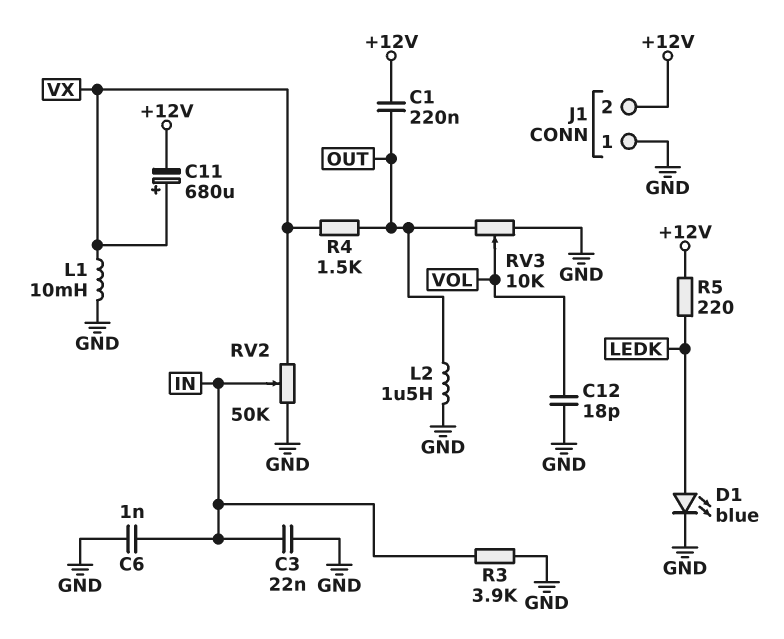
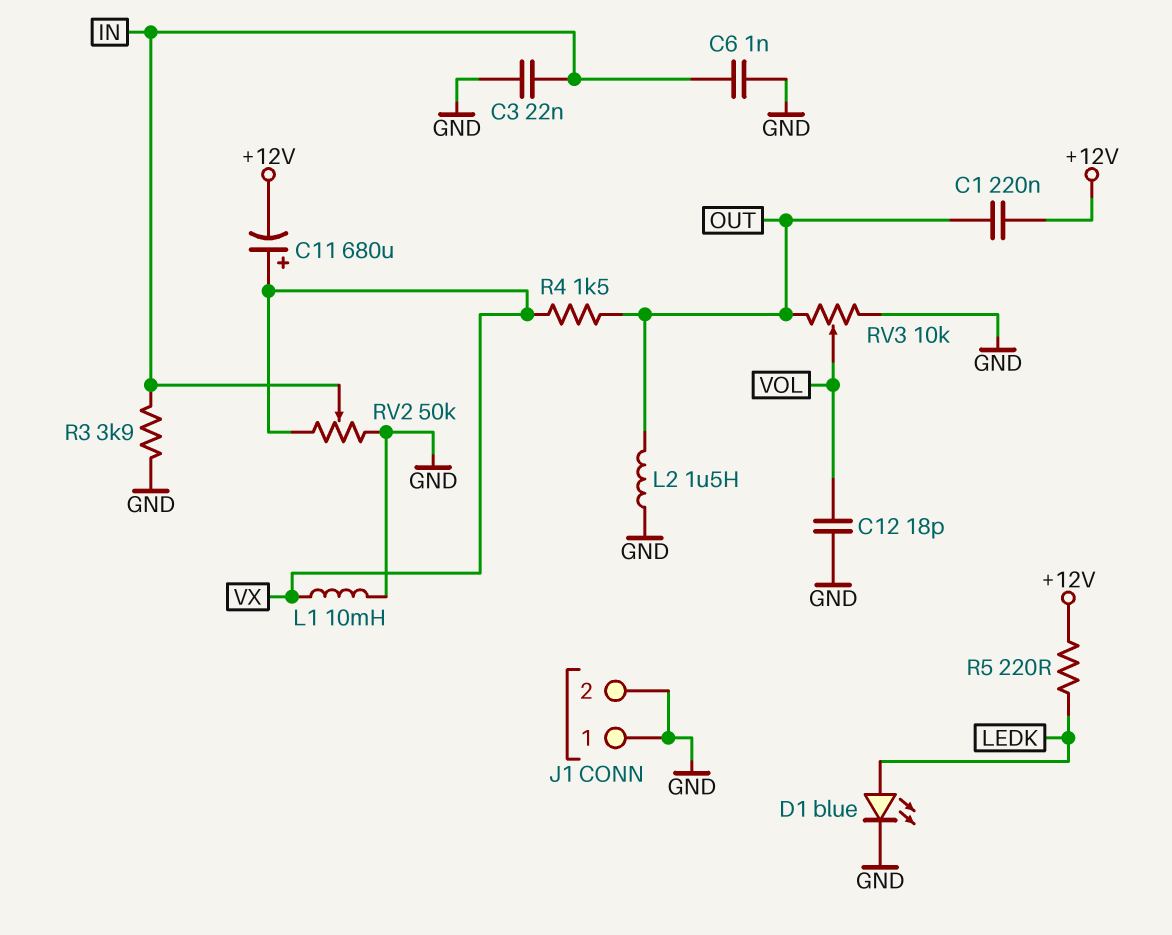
J1 pin 2: +12V -> GND

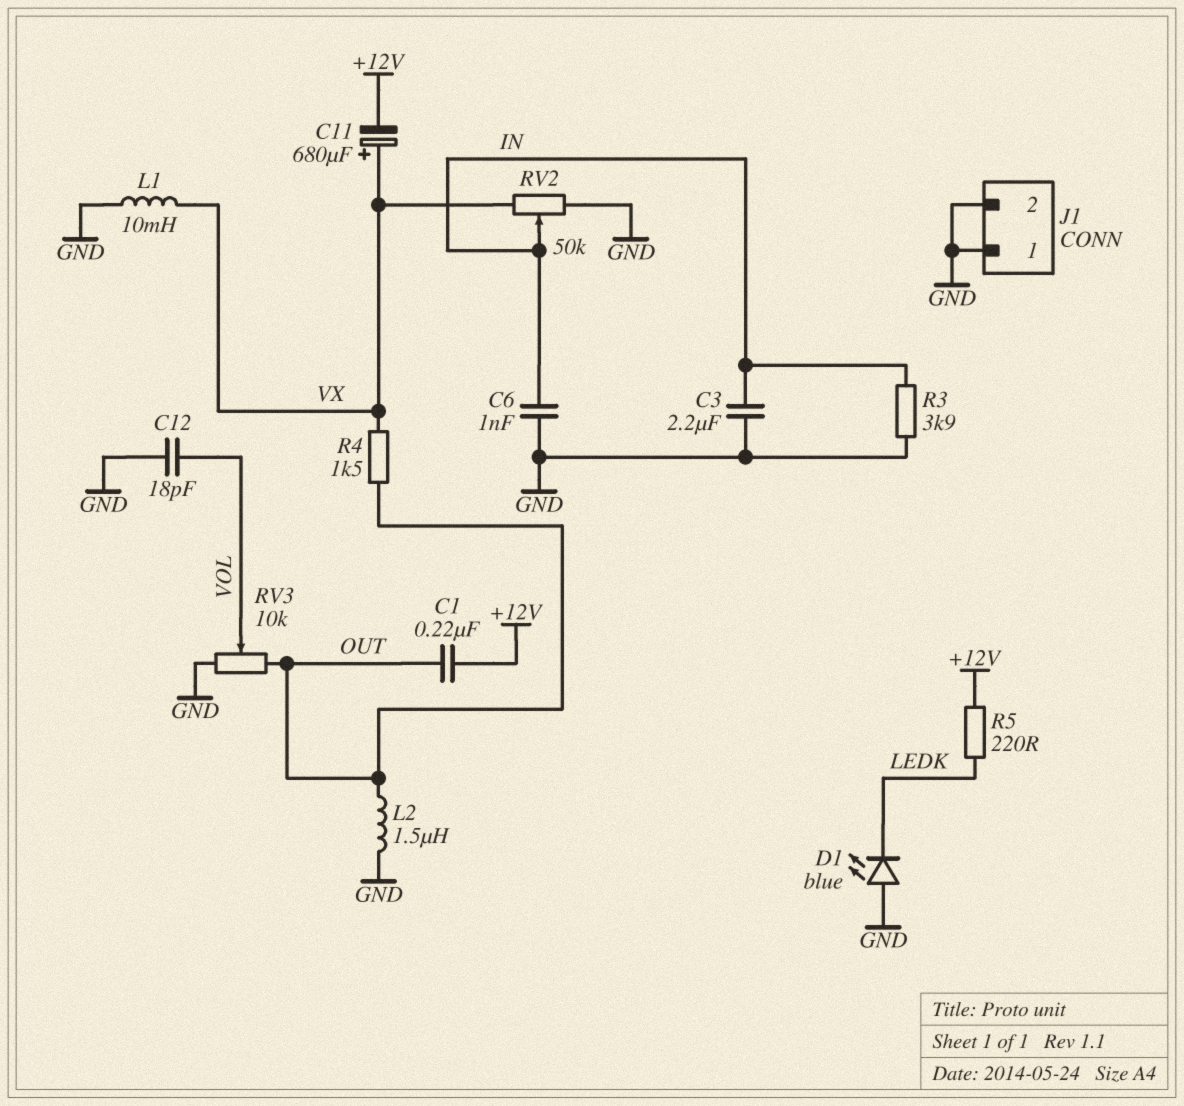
C3: 22nF (GND, IN) -> 2.2uF (GND, IN)
D1: LED blue (A LEDK, K GND) -> LED blue (A GND, K LEDK)

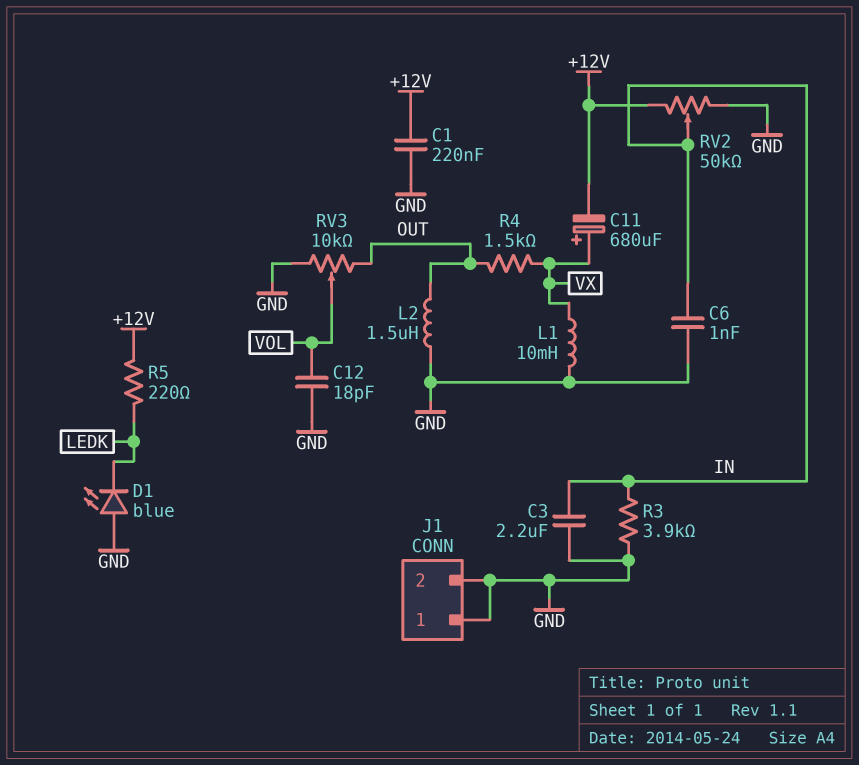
C1: 220nF (+12V, OUT) -> 220nF (+12V, GND)
RV2: 50k (GND, VX, wiper IN) -> 50k (+12V, GND, wiper IN)

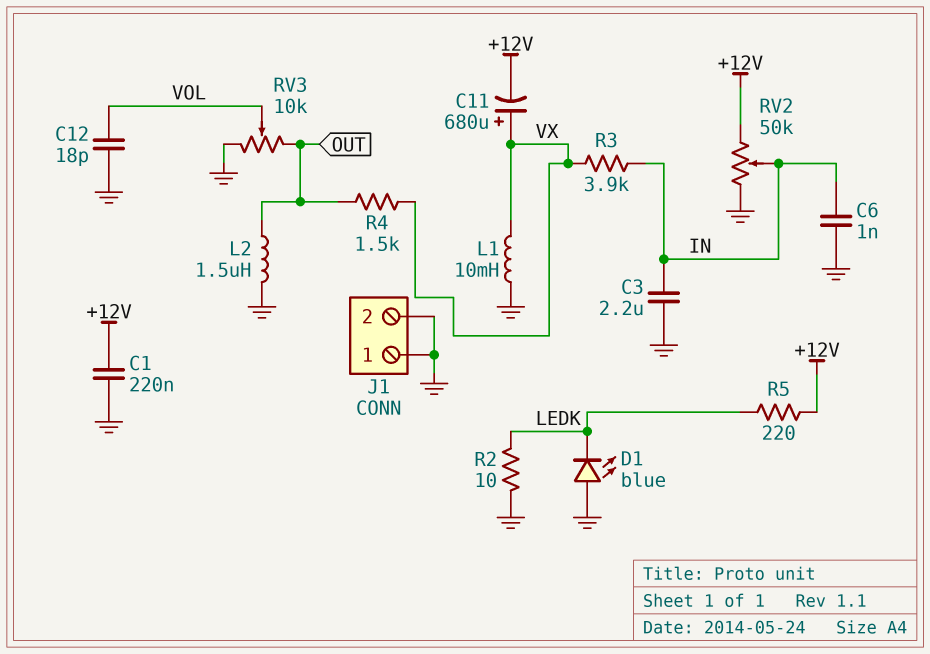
R2: none -> 10 (GND, LEDK)
R3: 3.9k (GND, IN) -> 3.9k (IN, VX)

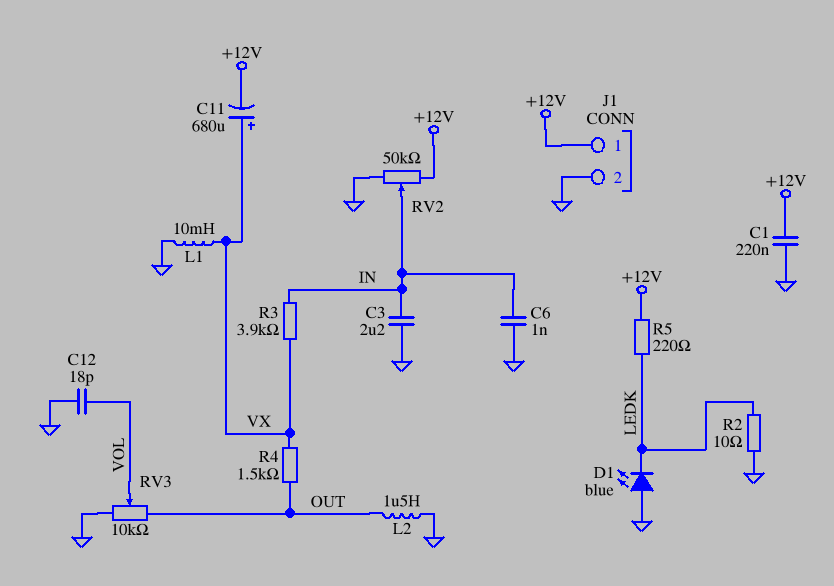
J1 pin 1: GND -> +12V

